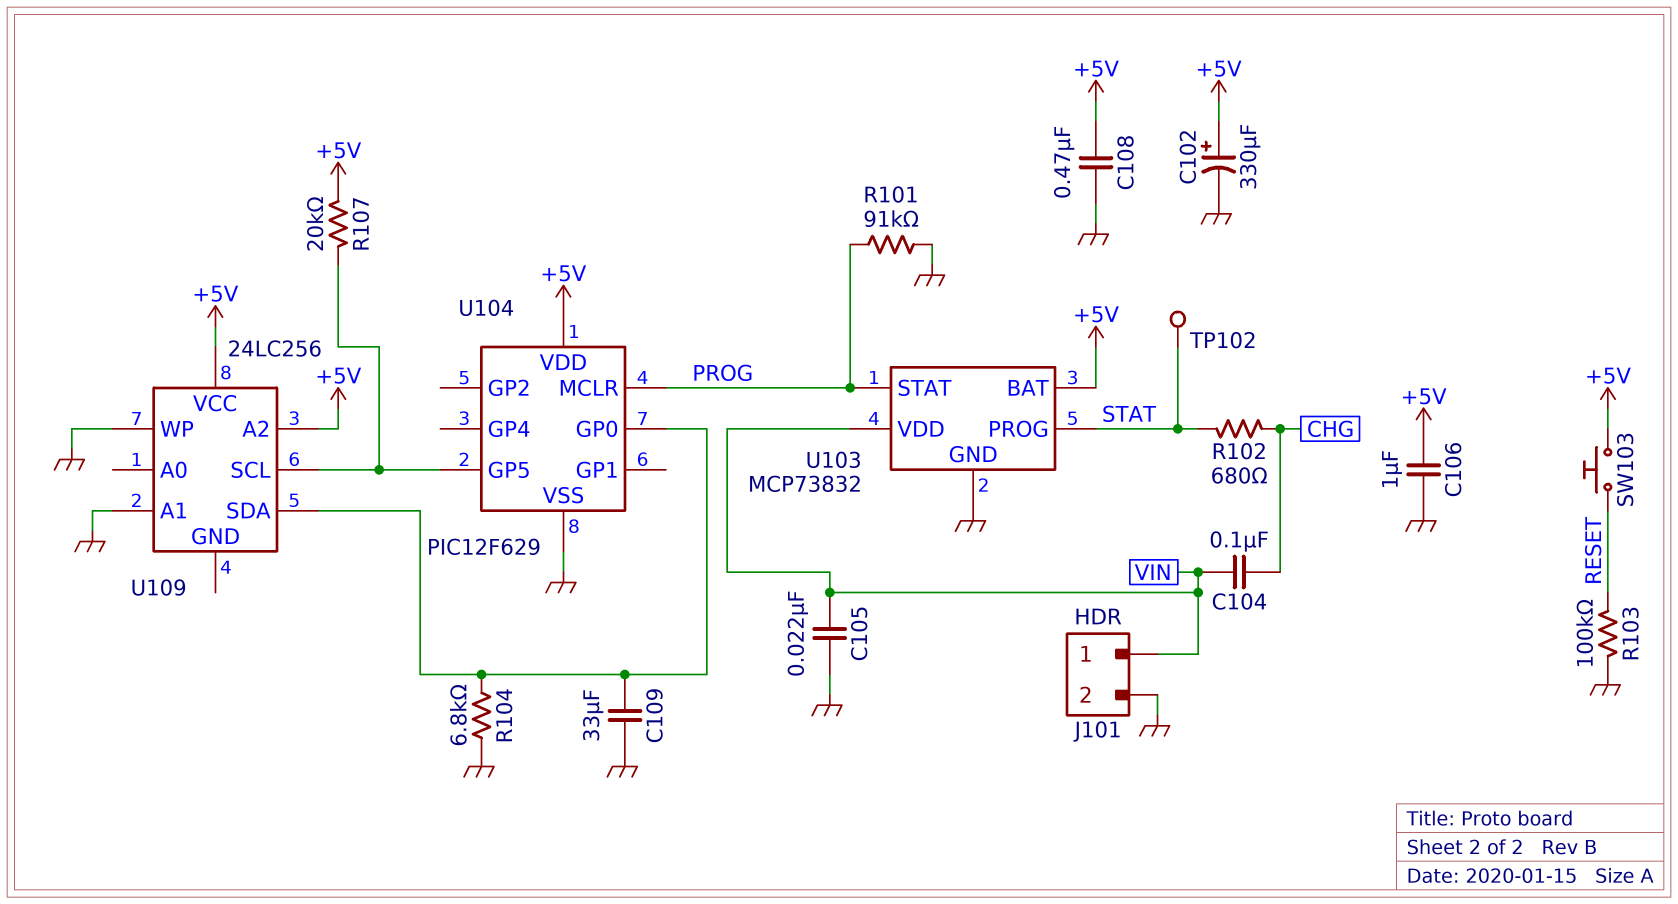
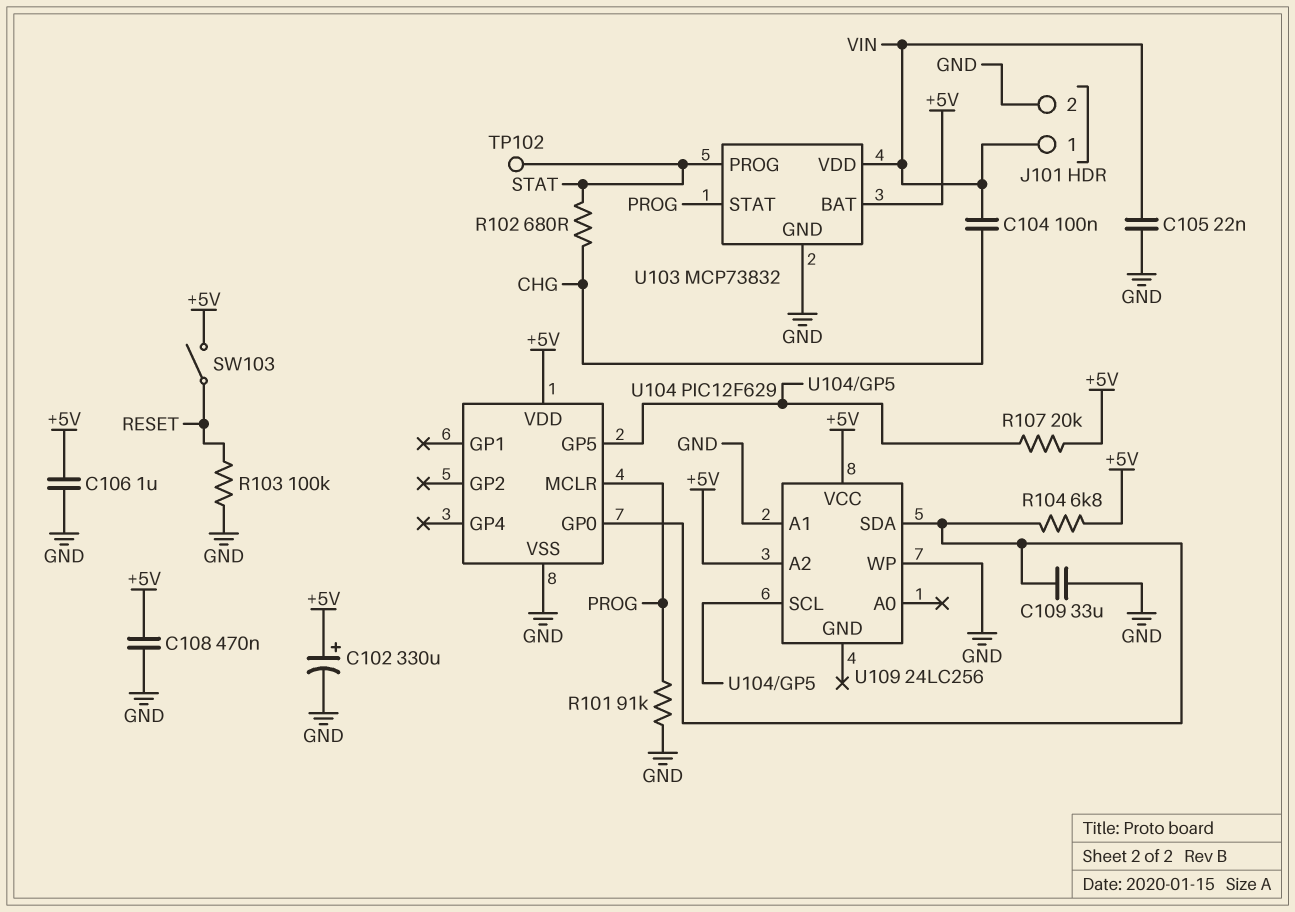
R104: 6.8k (GND, U104/GP0) -> 6.8k (+5V, U104/GP0)
SW103: button (+5V, RESET) -> switch (+5V, RESET)

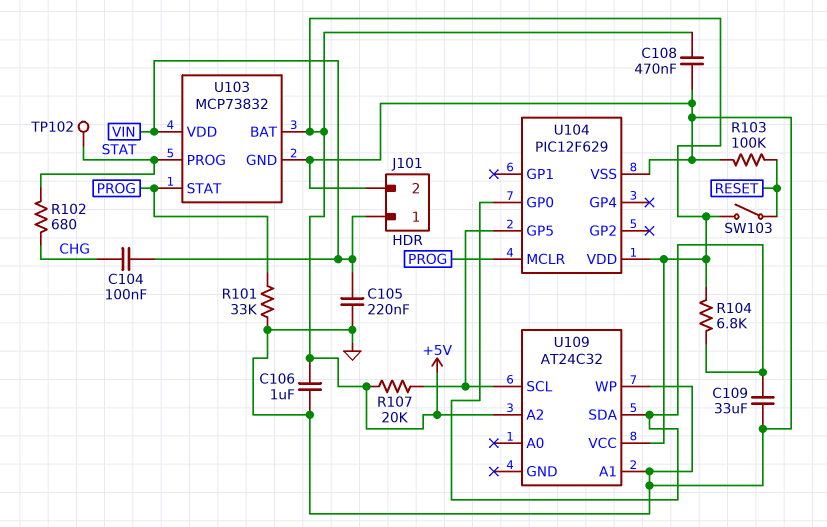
C102: 330uF (plus +5V, minus GND) -> none
C105: 22nF (GND, VIN) -> 220nF (GND, VIN)
R101: 91k (GND, PROG) -> 33k (GND, PROG)
U109: 24LC256 -> AT24C32

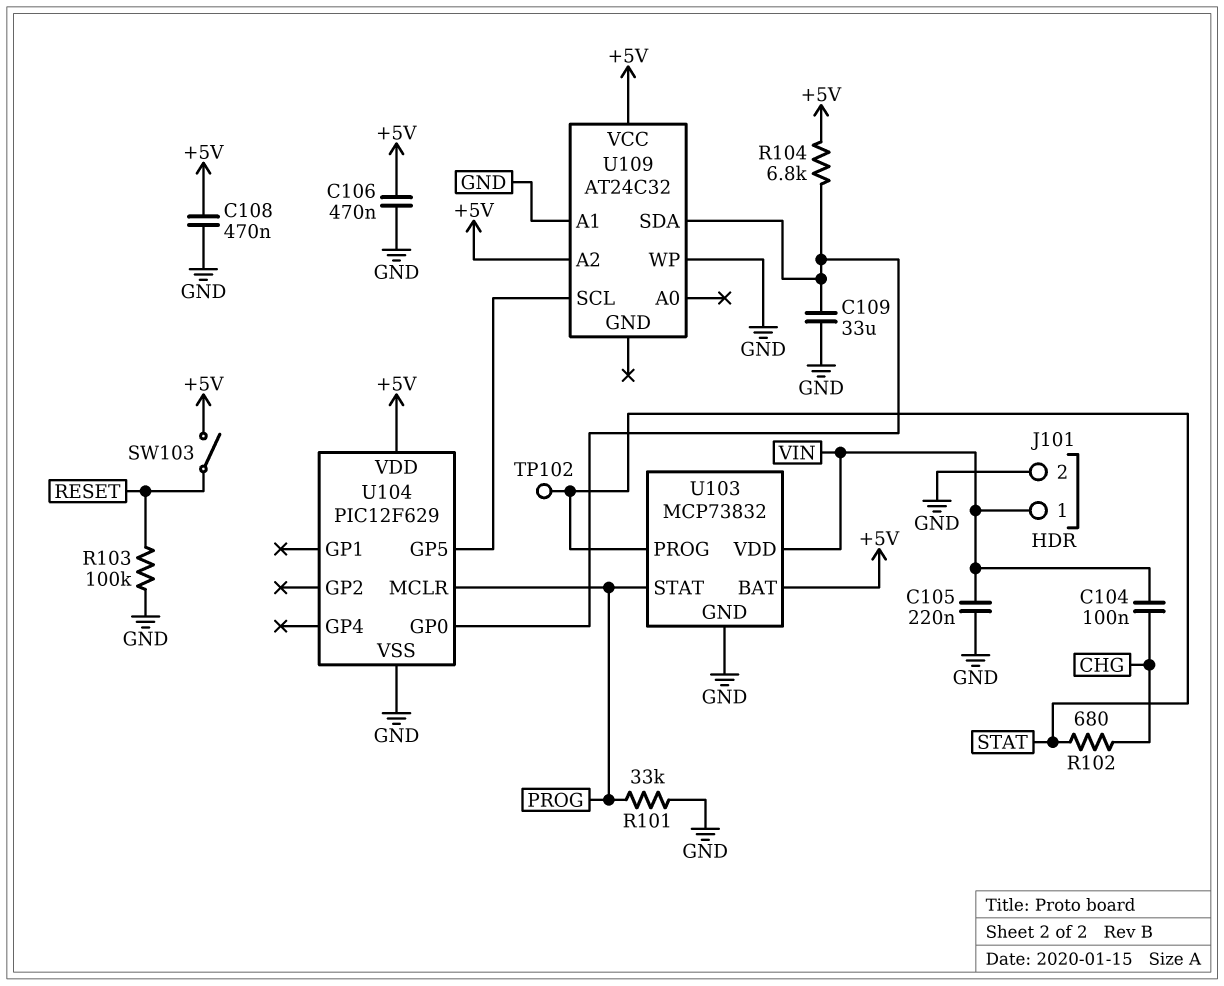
C106: 1uF (+5V, GND) -> 470nF (+5V, GND)
R107: 20k (+5V, U104/GP5) -> none

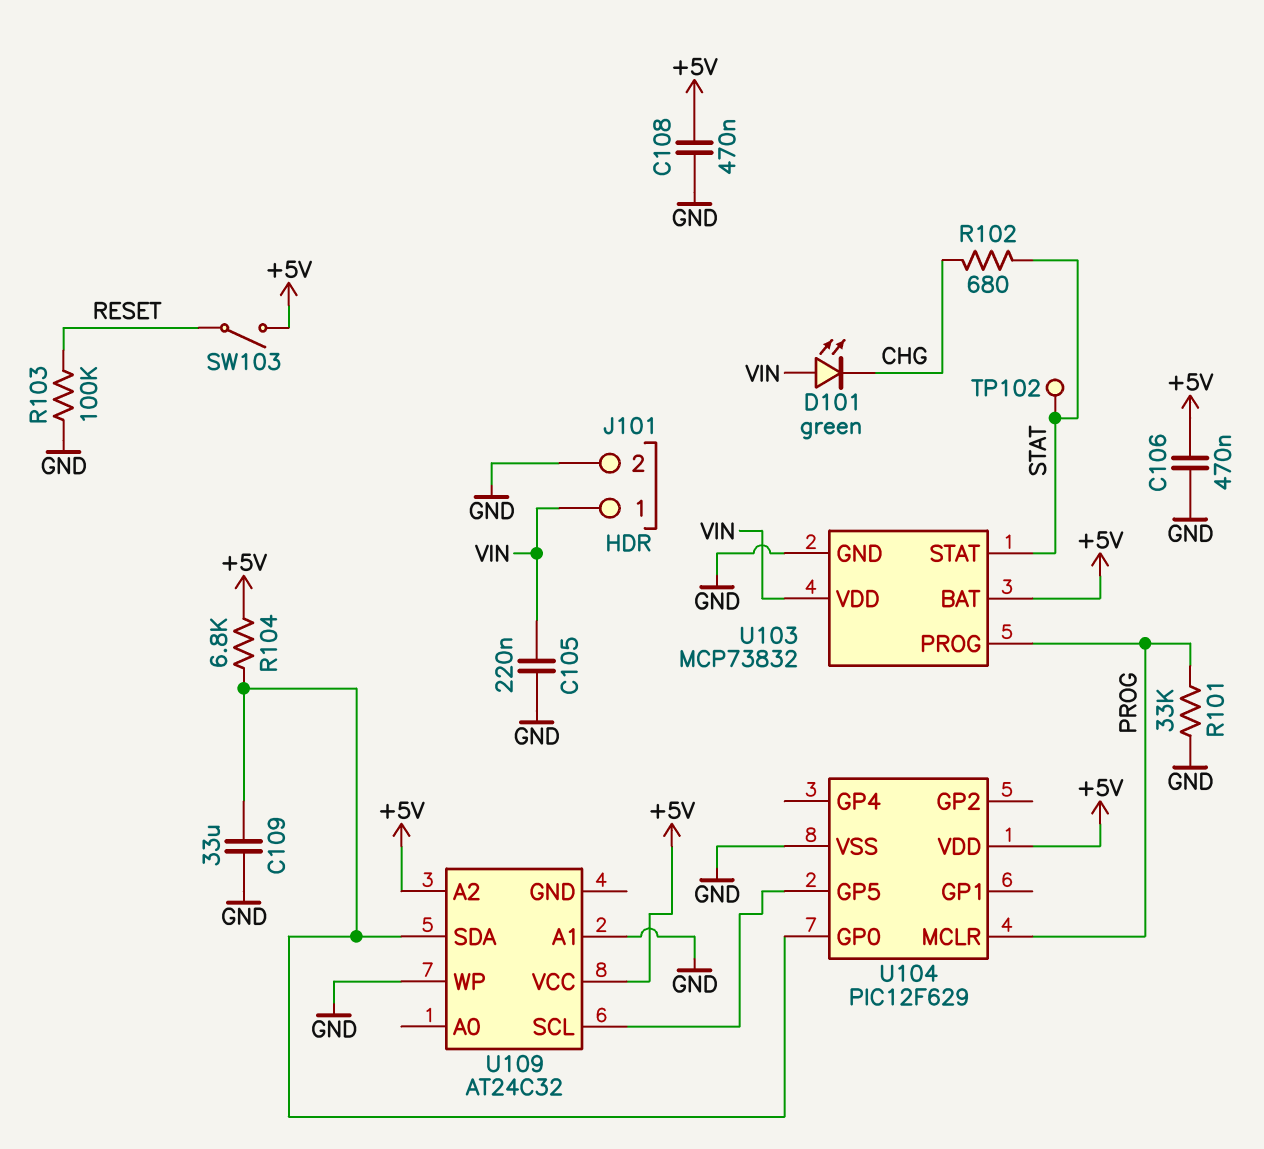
C104: 100nF (CHG, VIN) -> none
D101: none -> LED green (A VIN, K CHG)
U103 pin PROG: STAT -> PROG
U103 pin STAT: PROG -> STAT

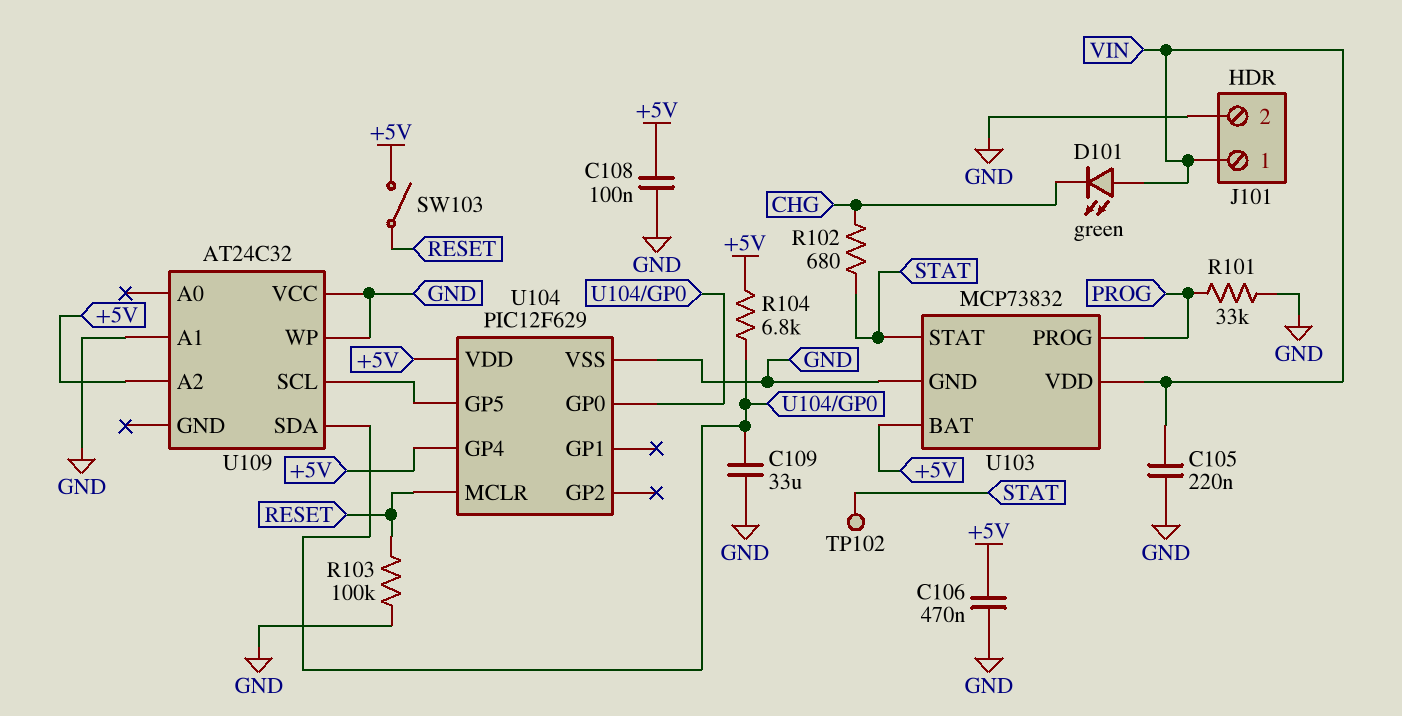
C108: 470nF (+5V, GND) -> 100nF (+5V, GND)
U104 pin GP4: none -> +5V
U104 pin MCLR: PROG -> RESET
U109 pin VCC: +5V -> GND

